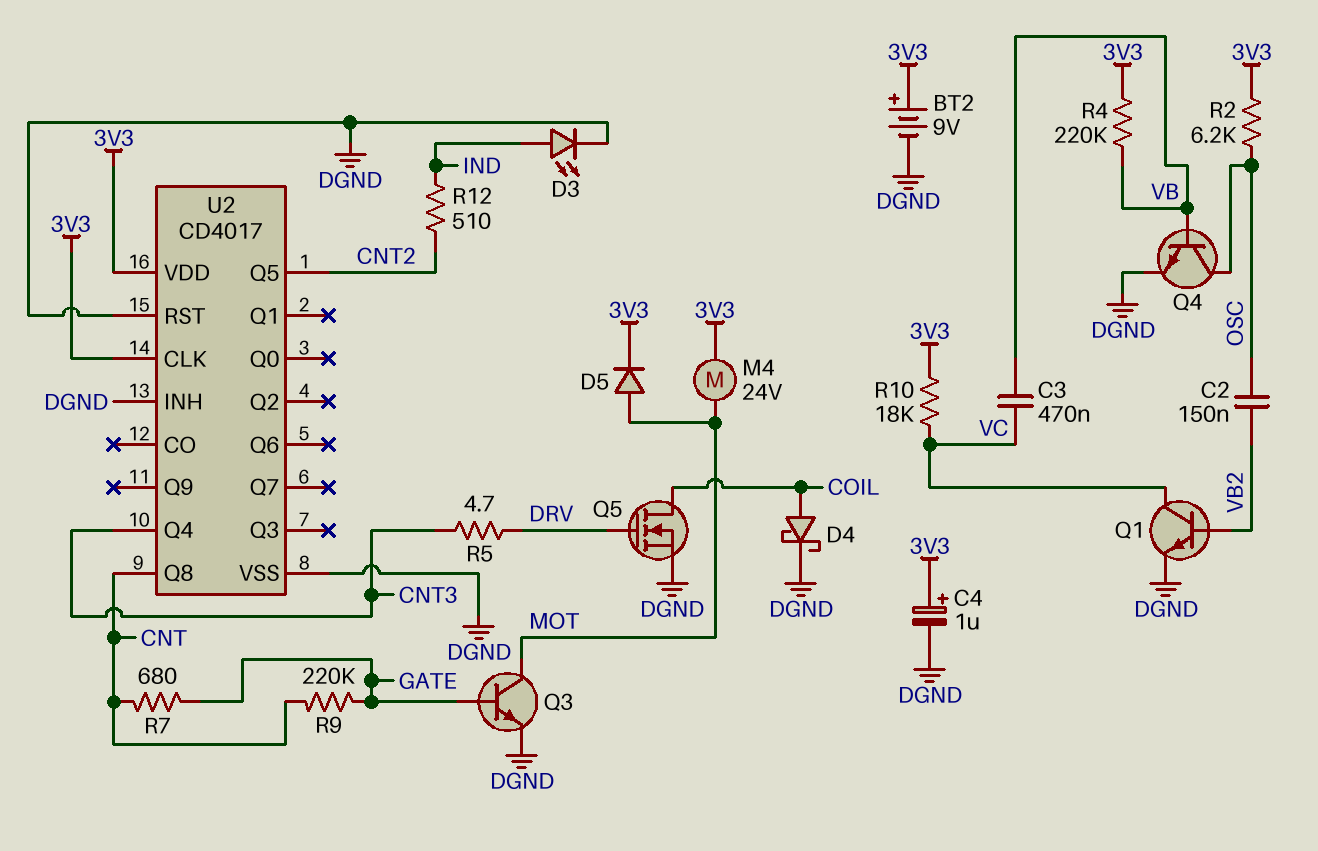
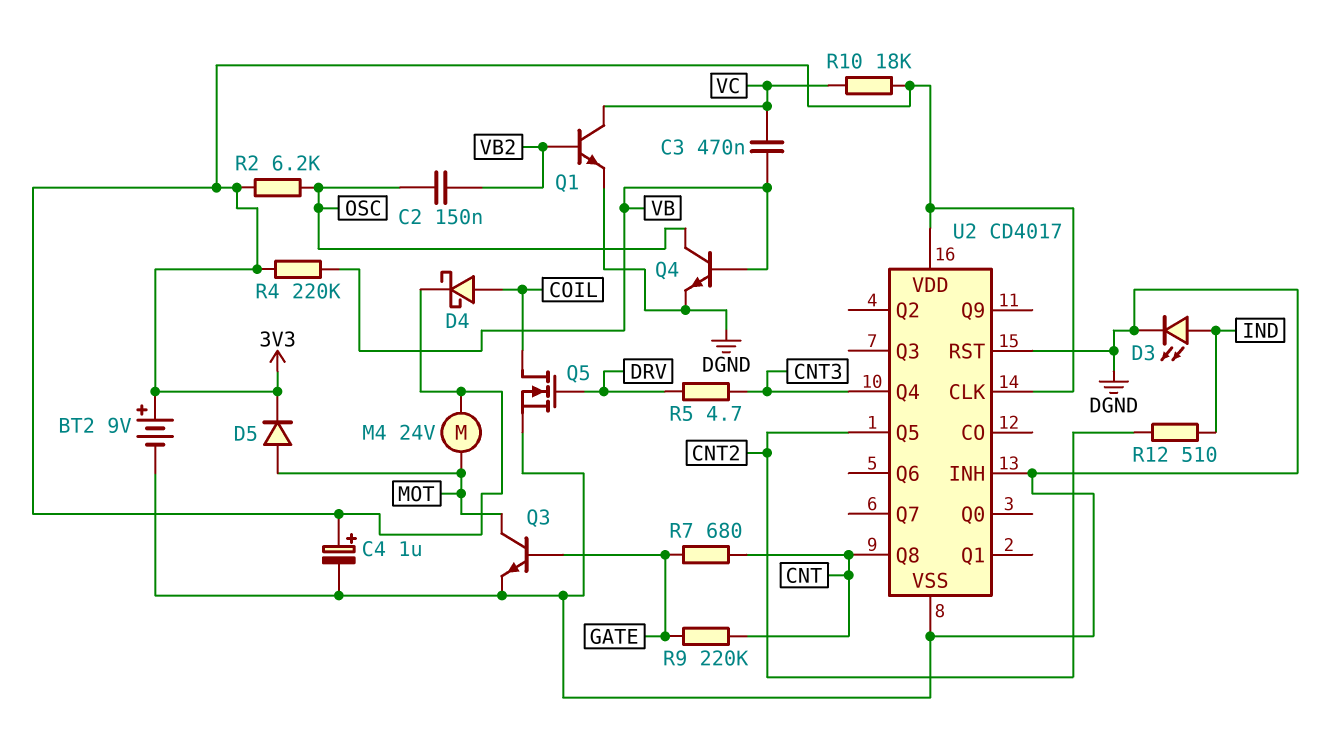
D4: schottky (A COIL, K DGND) -> schottky (A COIL, K 3V3)

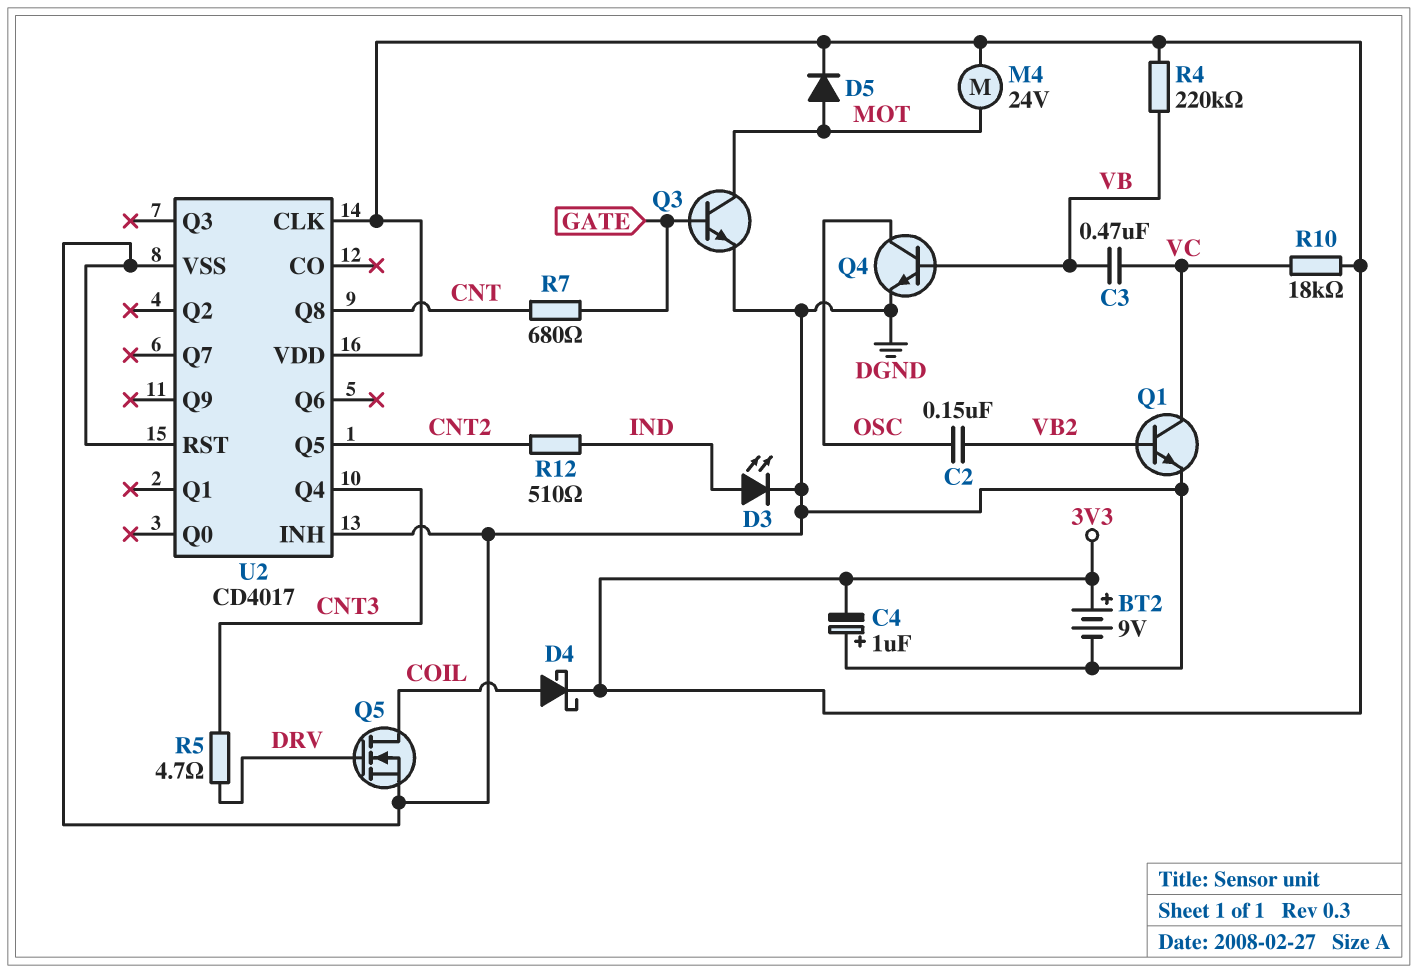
C4: 1uF (plus 3V3, minus DGND) -> 1uF (plus DGND, minus 3V3)
R2: 6.2k (3V3, OSC) -> none
R9: 220k (CNT, GATE) -> none

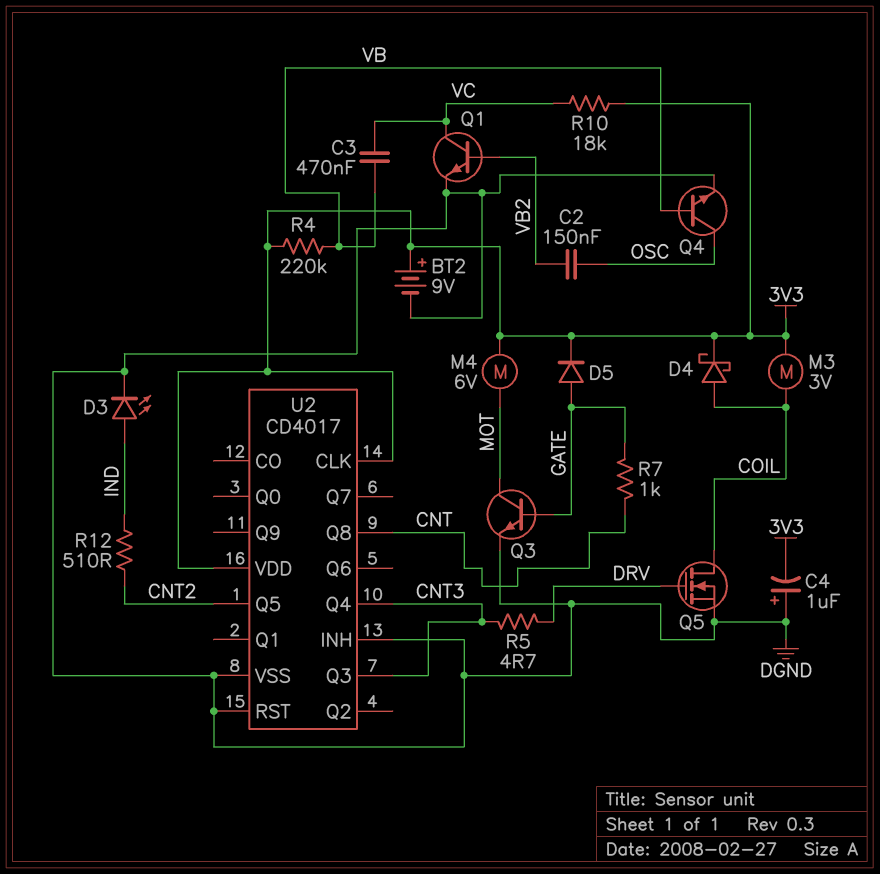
D5: diode (A MOT, K 3V3) -> diode (A GATE, K 3V3)
M3: none -> motor 3V (3V3, COIL)
M4: motor 24V (3V3, MOT) -> motor 6V (3V3, MOT)
R7: 680 (CNT, GATE) -> 1k (CNT, GATE)
U2 pin Q3: none -> CNT3

